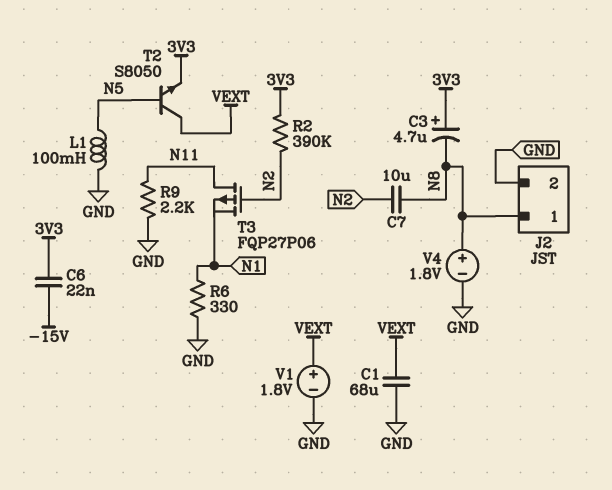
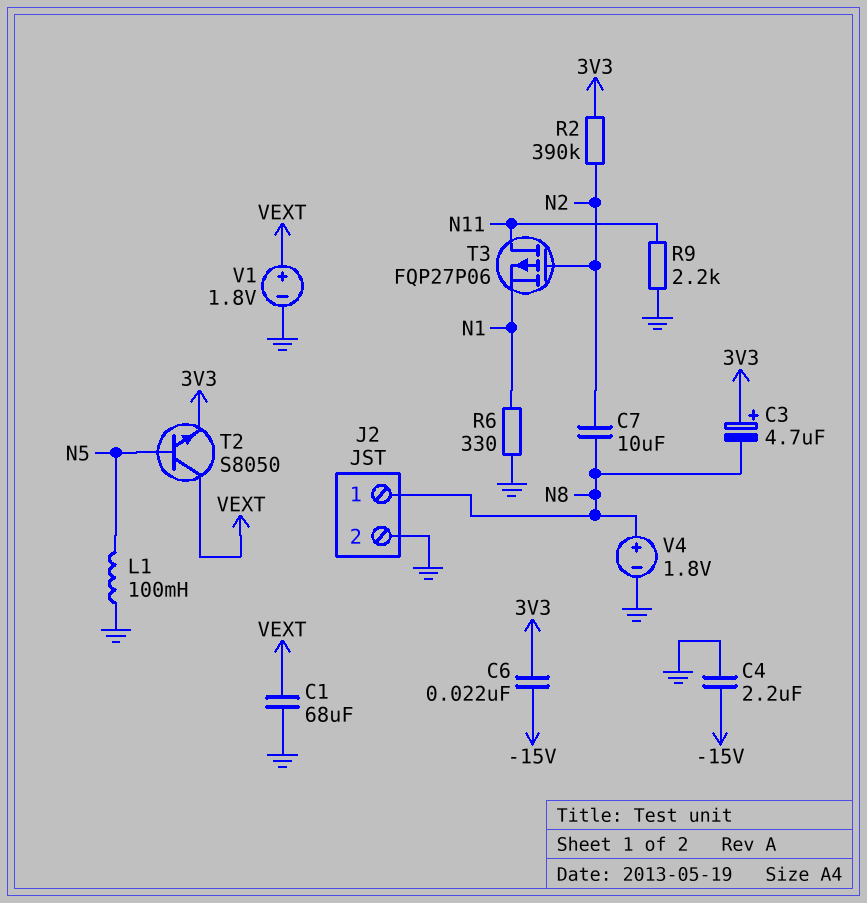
C4: none -> 2.2uF (-15V, GND)

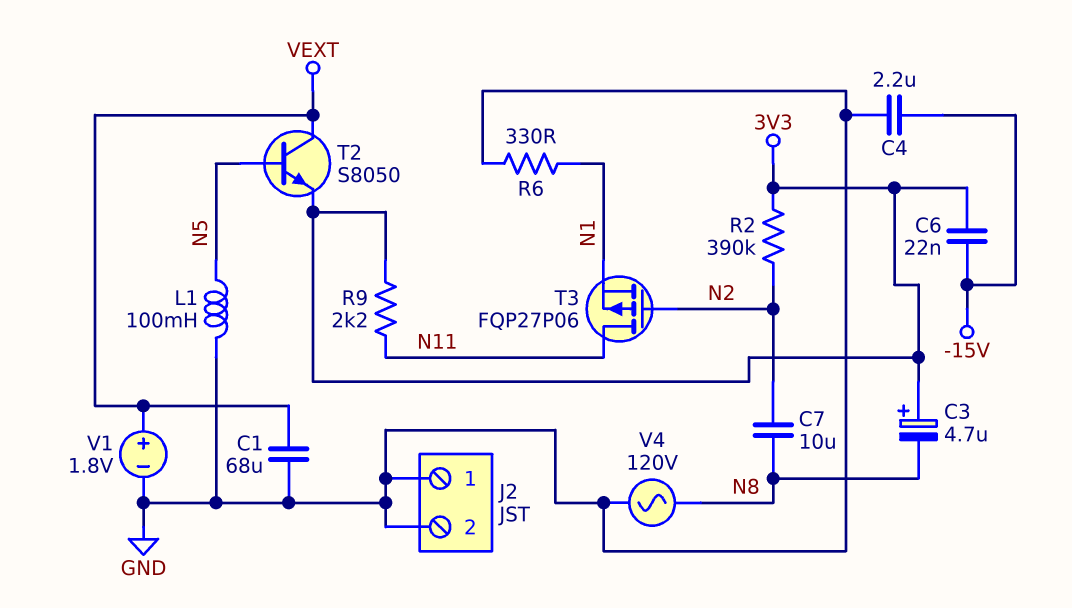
J2 pin 1: N8 -> GND
R9: 2.2k (GND, N11) -> 2.2k (3V3, N11)
V4: 1.8V (plus N8, minus GND) -> AC 120V (GND, N8)

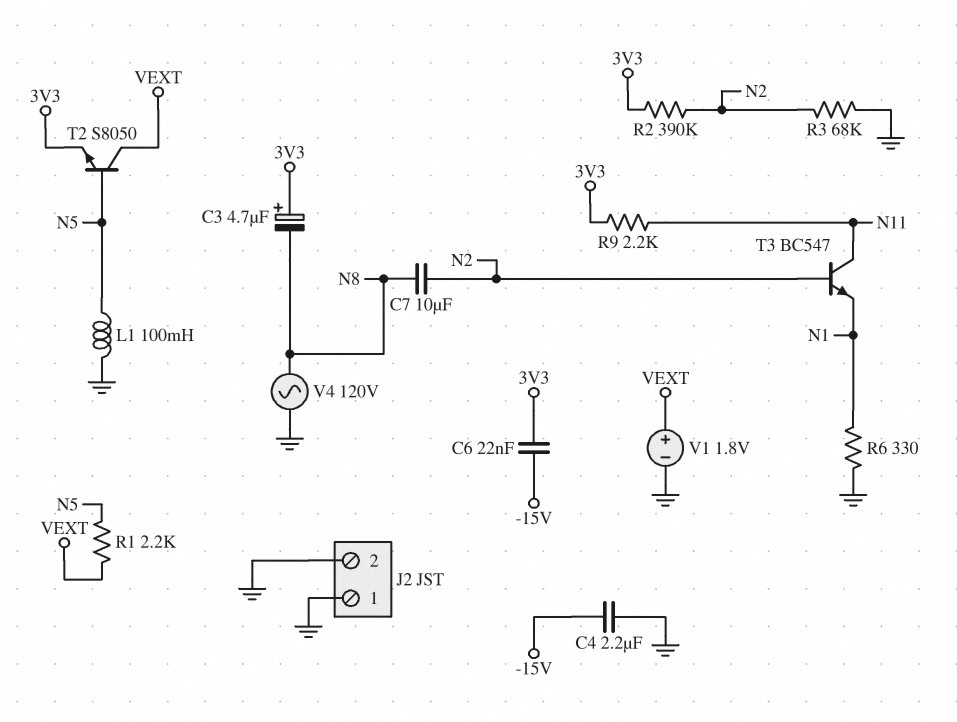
C1: 68uF (GND, VEXT) -> none
R1: none -> 2.2k (N5, VEXT)
R3: none -> 68k (GND, N2)
T3: PMOS FQP27P06 (G N2, D N11, S N1) -> NPN BC547 (B N2, C N11, E N1)

